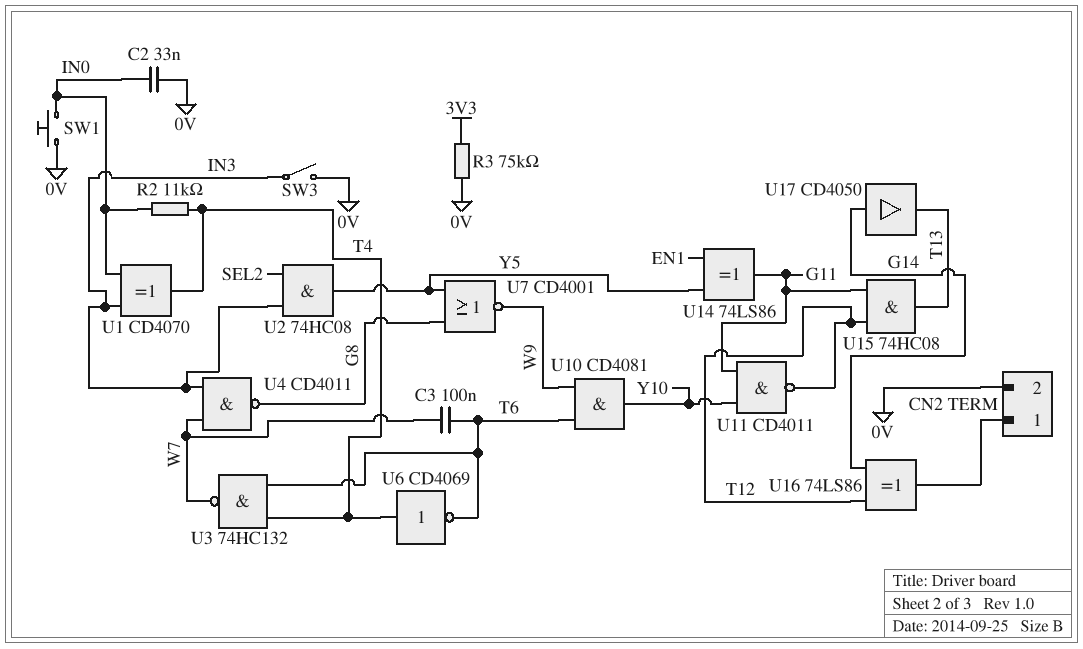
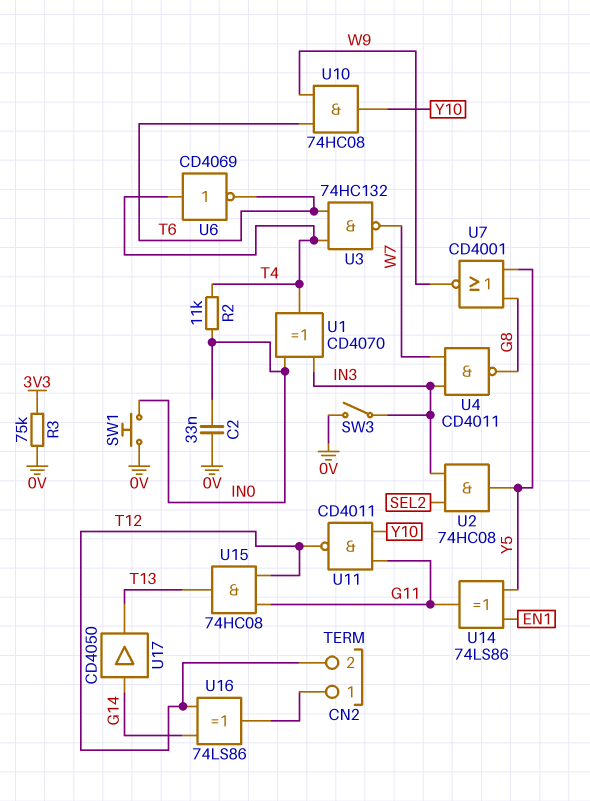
C3: 100nF (T6, W7) -> none
CN2 pin 2: 0V -> T12
U10: AND CD4081 (in T6, in W9, out Y10) -> AND 74HC08 (in T6, in W9, out Y10)

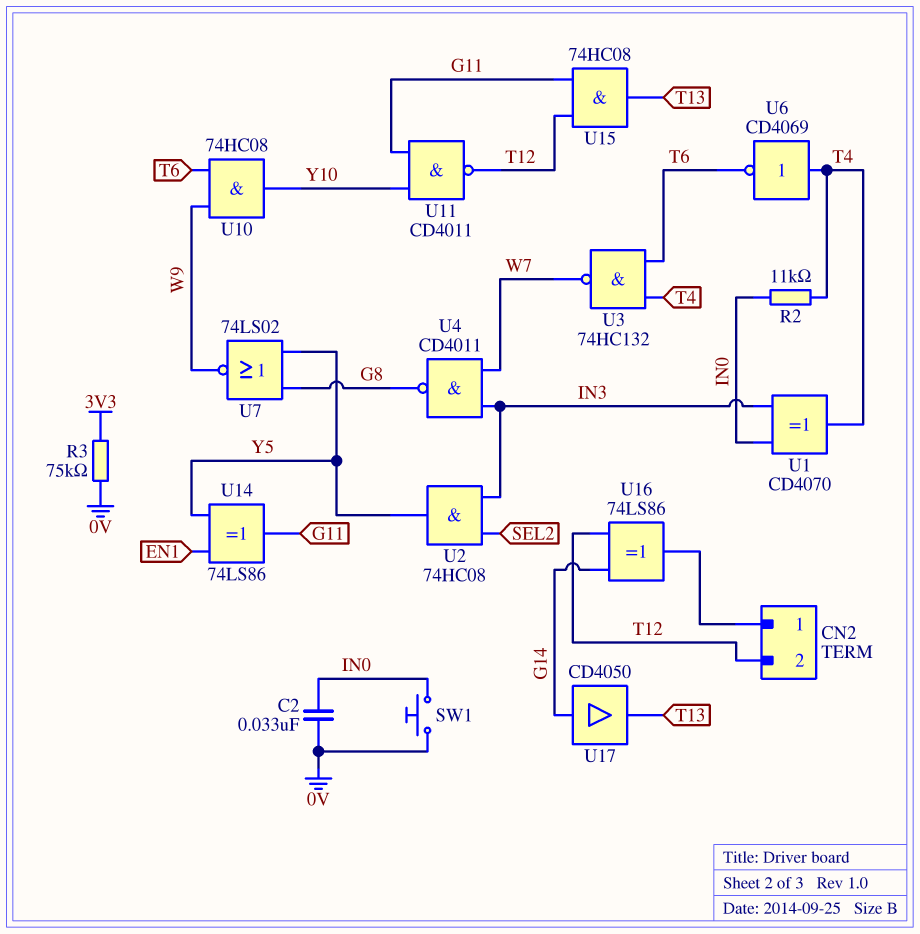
SW3: switch (0V, IN3) -> none
U7: NOR CD4001 (in G8, in Y5, out W9) -> NOR 74LS02 (in G8, in Y5, out W9)

